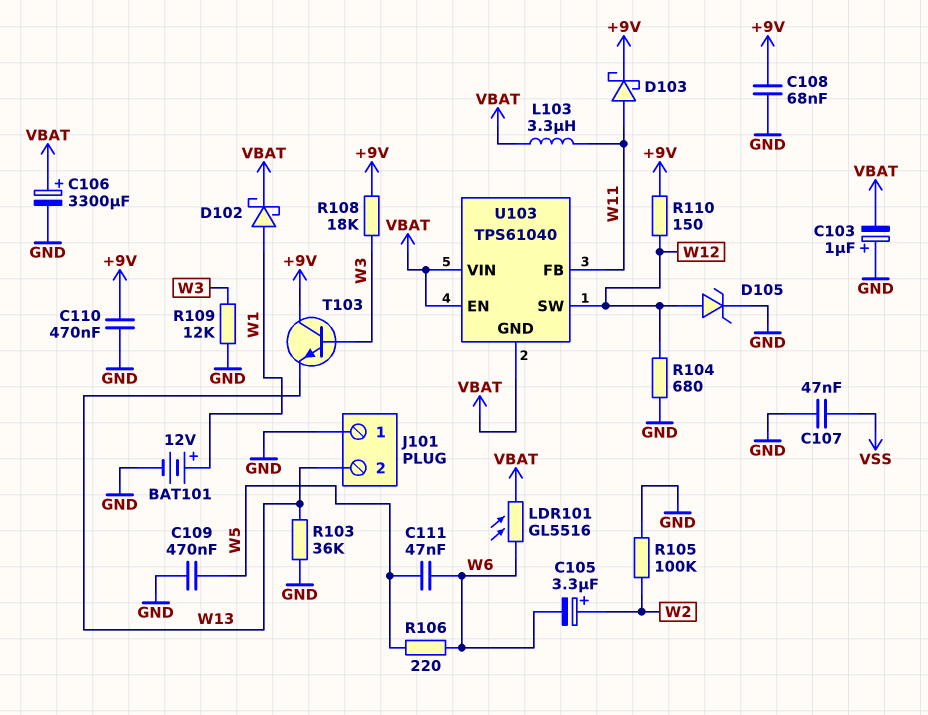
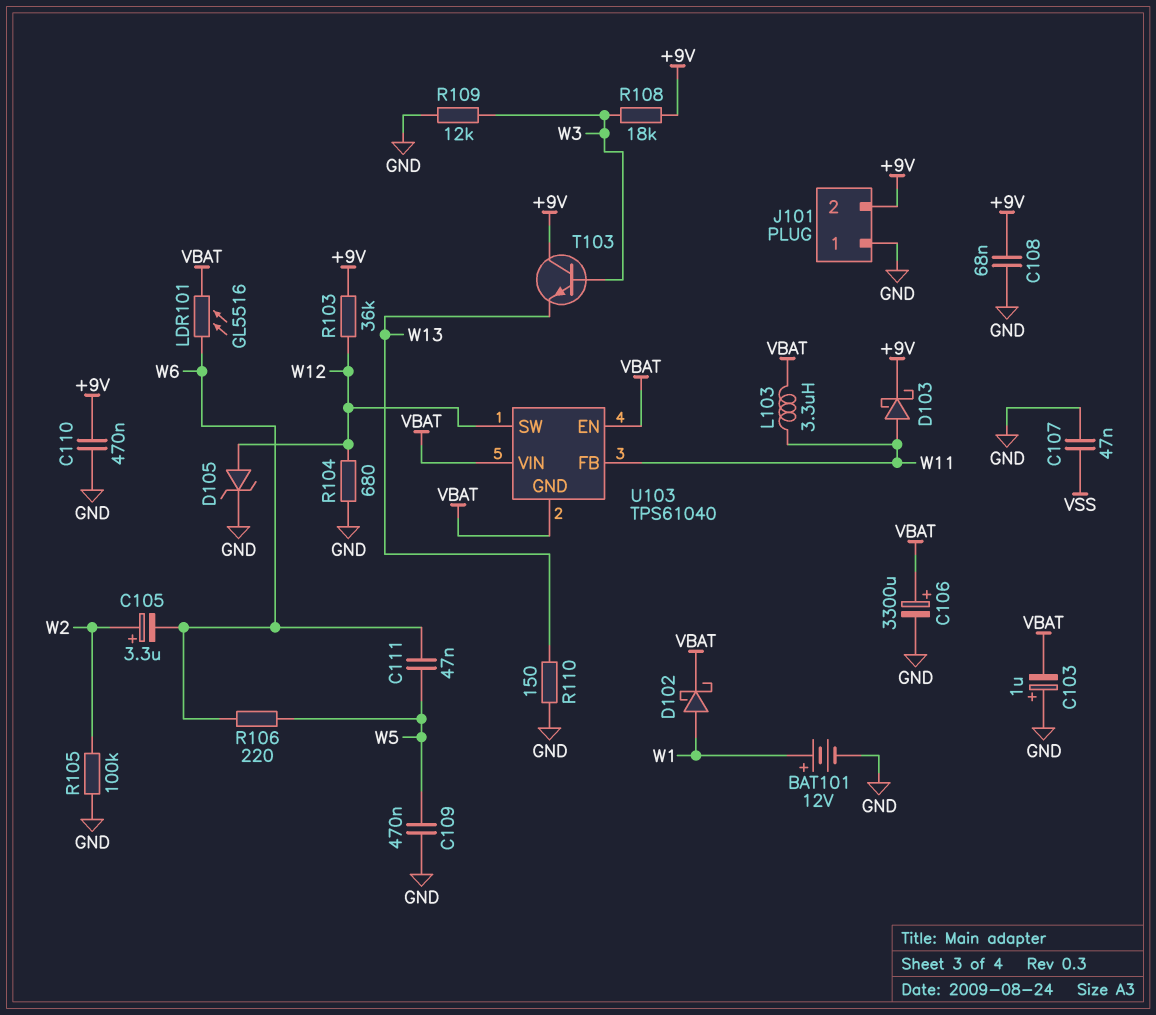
J101 pin 2: W13 -> +9V
R103: 36k (GND, W13) -> 36k (+9V, W12)
R110: 150 (+9V, W12) -> 150 (GND, W13)

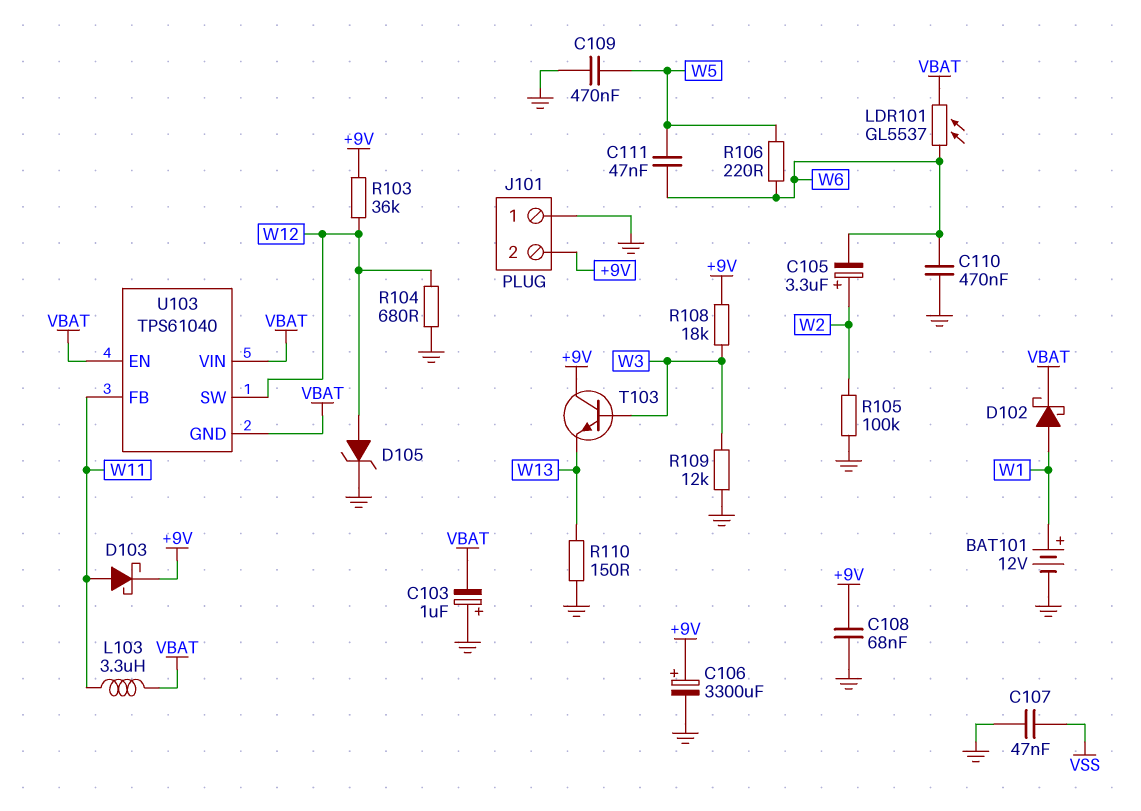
C106: 3300uF (plus VBAT, minus GND) -> 3300uF (plus +9V, minus GND)
C110: 470nF (+9V, GND) -> 470nF (GND, W6)
LDR101: GL5516 (VBAT, W6) -> GL5537 (VBAT, W6)

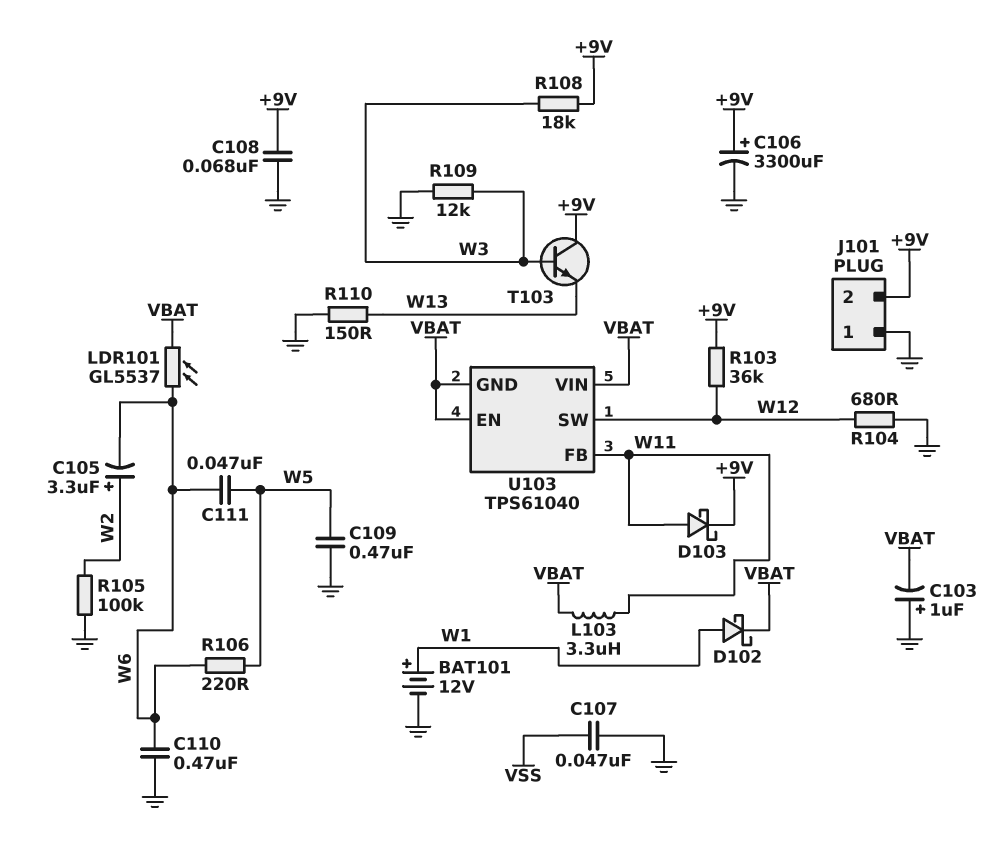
D105: zener (A W12, K GND) -> none

